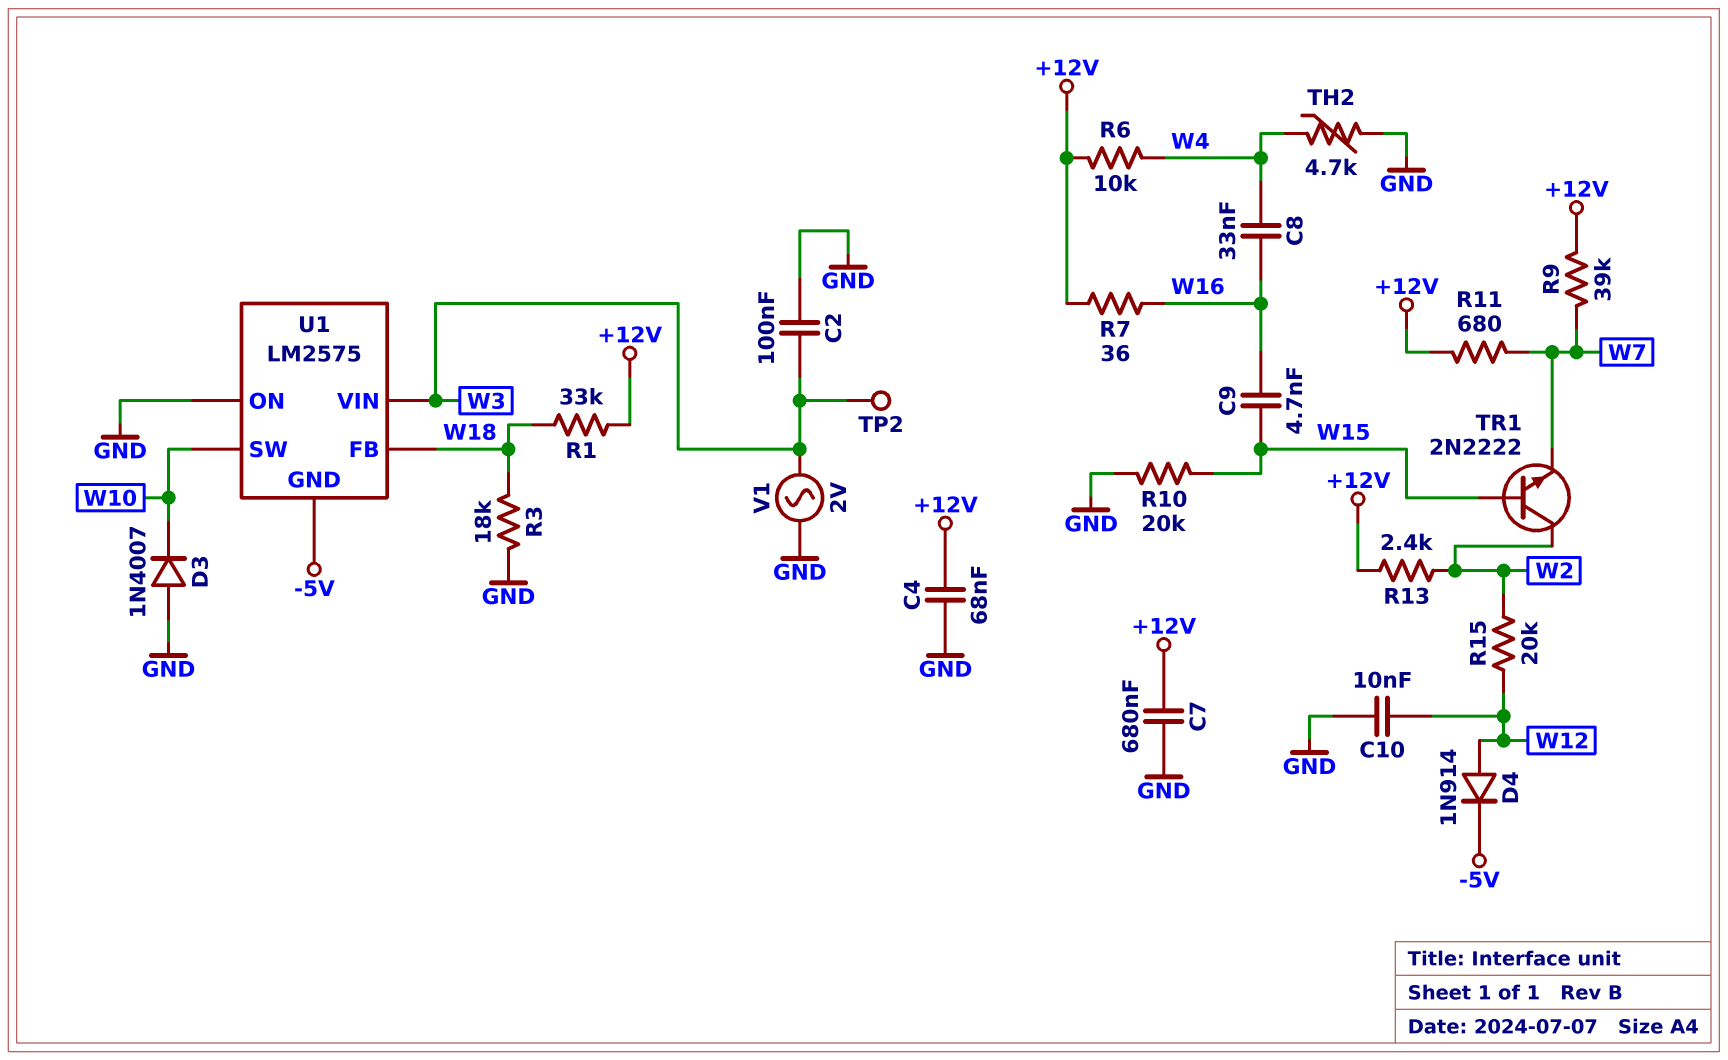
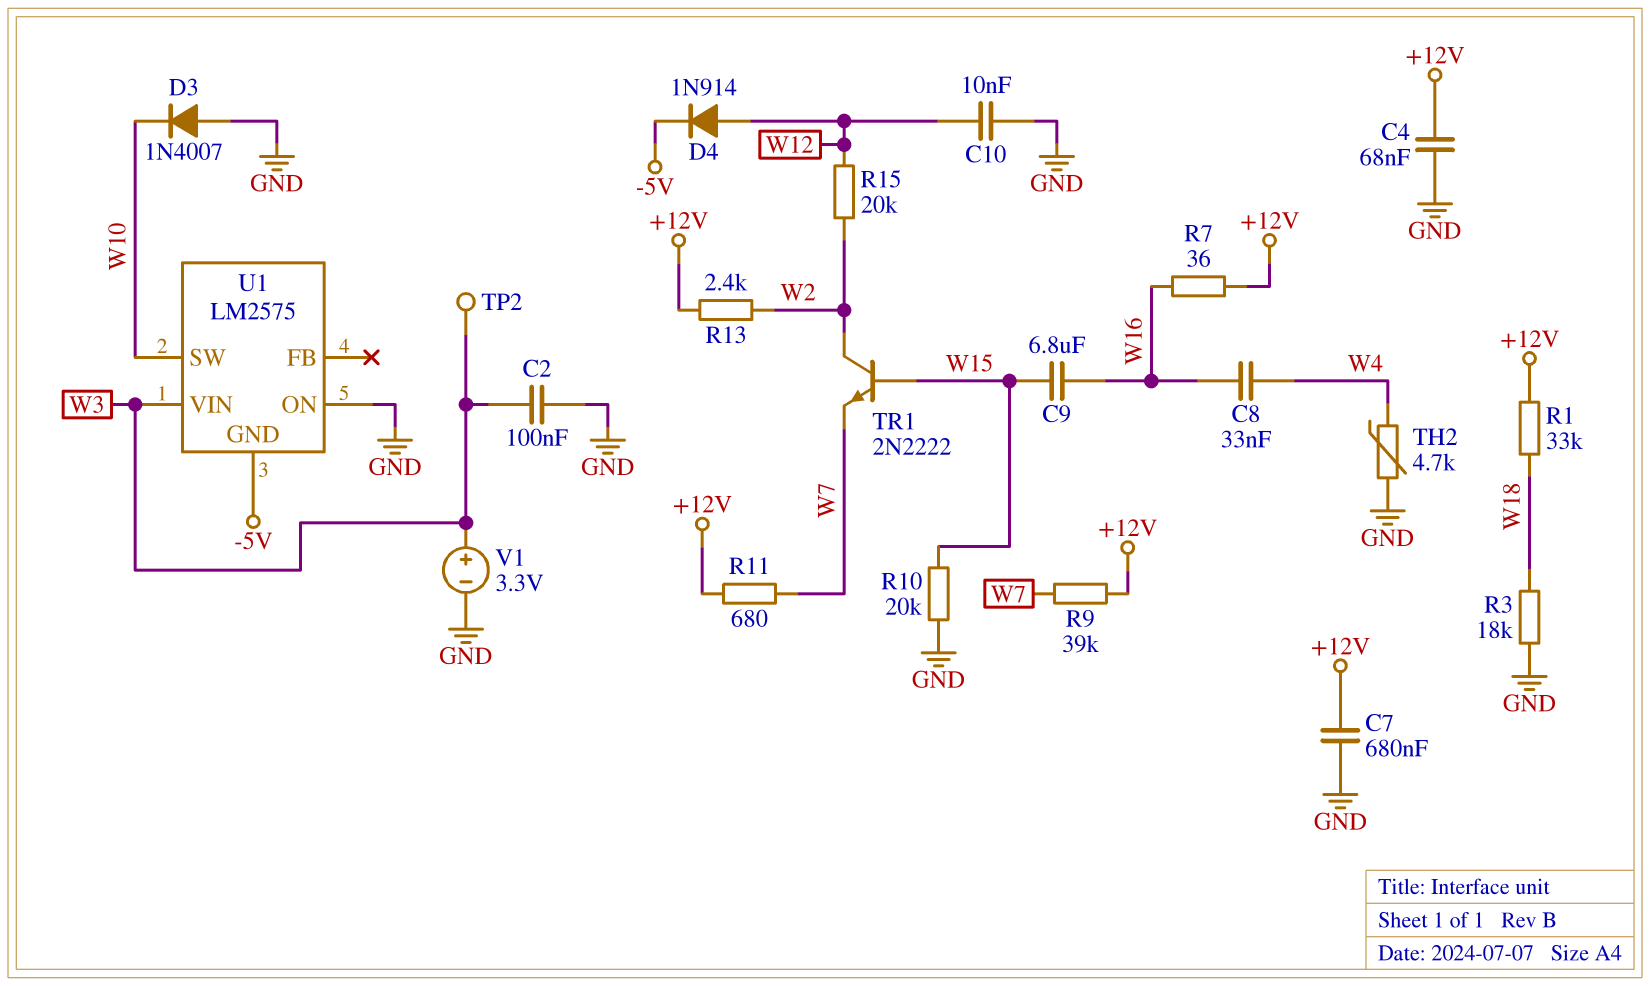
C9: 4.7nF (W15, W16) -> 6.8uF (W15, W16)
R6: 10k (+12V, W4) -> none
U1 pin FB: W18 -> none
V1: AC 2V (GND, W3) -> 3.3V (plus W3, minus GND)

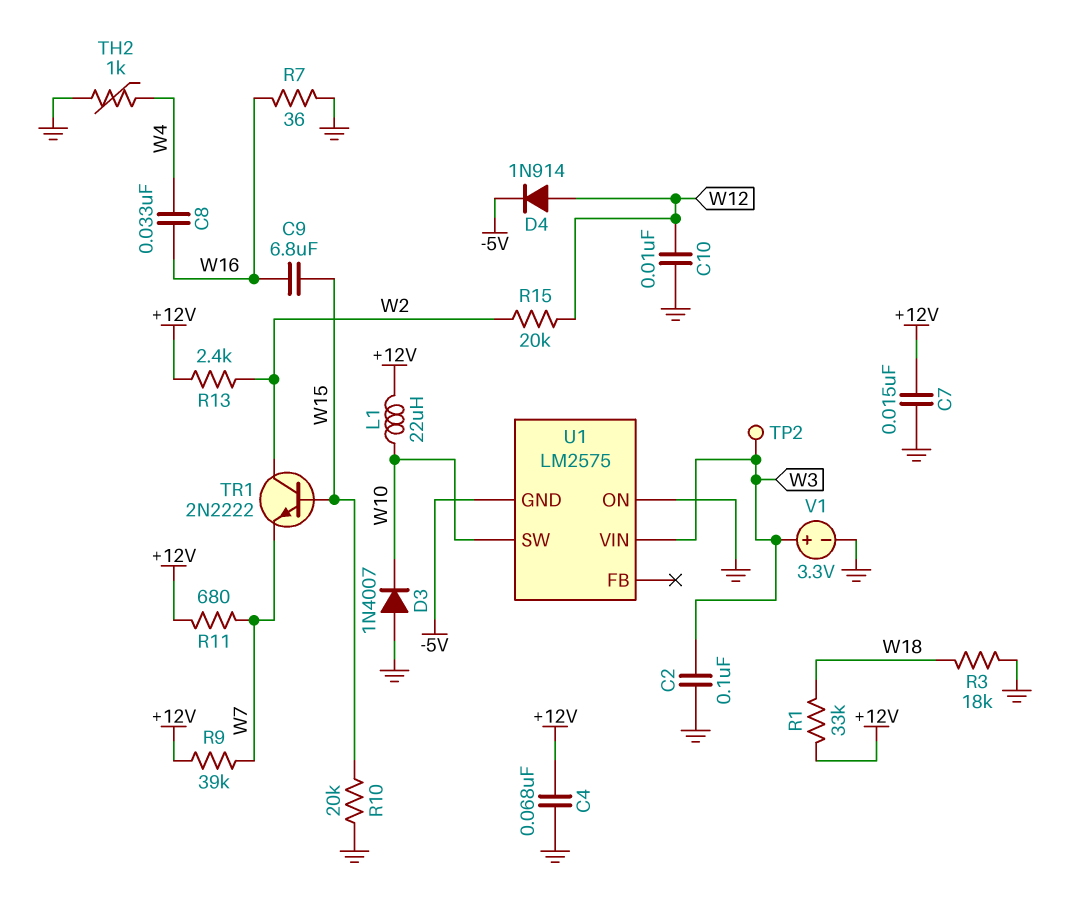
C7: 680nF (+12V, GND) -> 15nF (+12V, GND)
L1: none -> 22uH (+12V, W10)
R7: 36 (+12V, W16) -> 36 (GND, W16)
TH2: 4.7k (GND, W4) -> 1k (GND, W4)

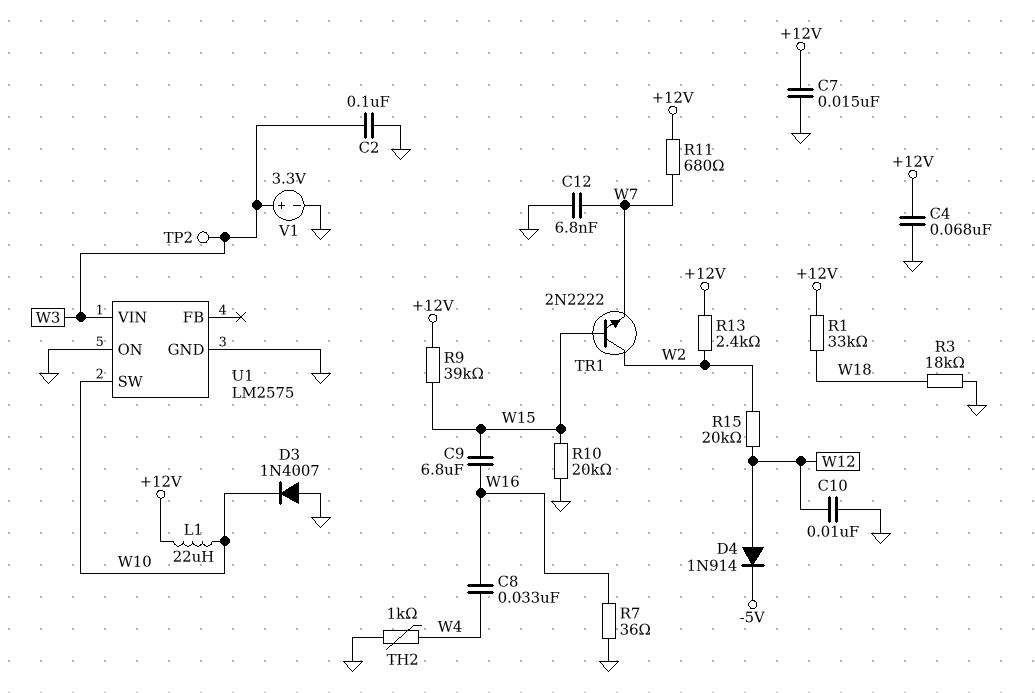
C12: none -> 6.8nF (GND, W7)
R9: 39k (+12V, W7) -> 39k (+12V, W15)
U1 pin GND: -5V -> GND

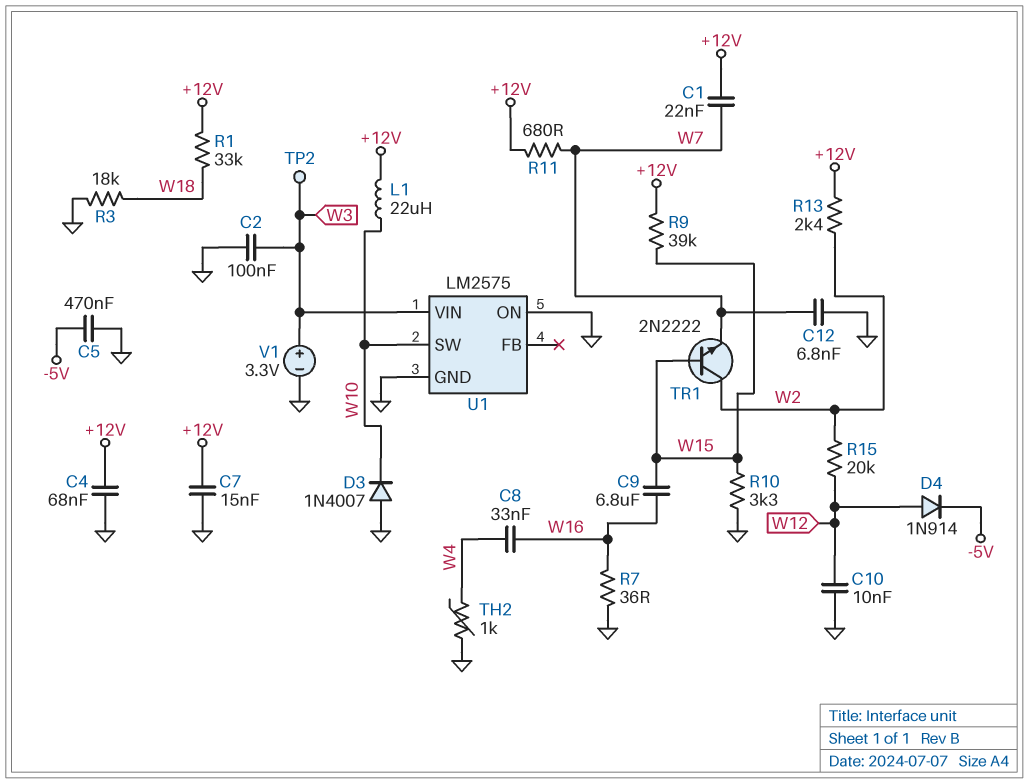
C1: none -> 22nF (+12V, W7)
C5: none -> 470nF (-5V, GND)
R10: 20k (GND, W15) -> 3.3k (GND, W15)

